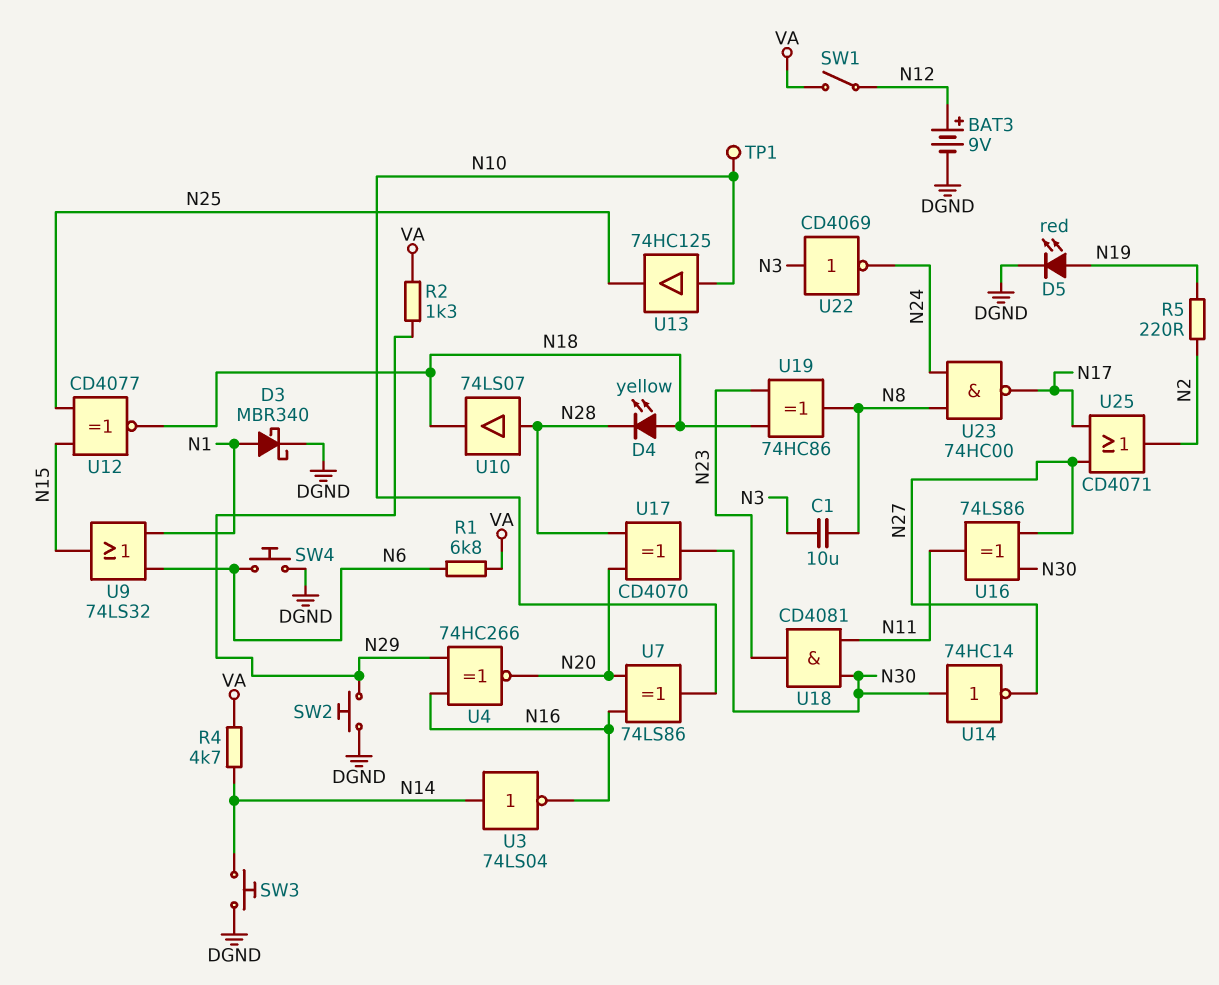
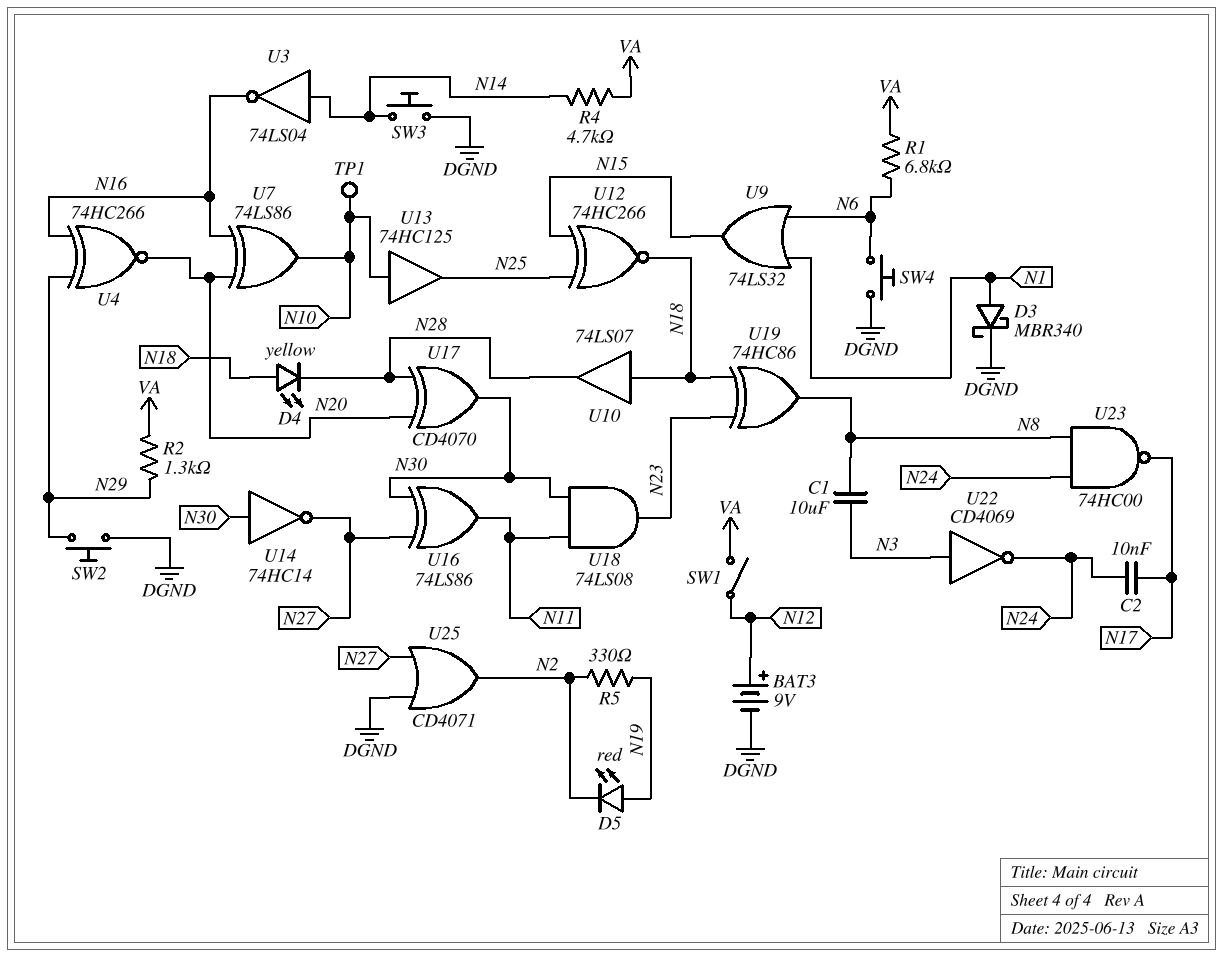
C2: none -> 10nF (N17, N24)
D5: LED red (A N19, K DGND) -> LED red (A N19, K N2)
R5: 220 (N2, N19) -> 330 (N2, N19)
U10: buffer 74LS07 (in N28, out N18) -> buffer 74LS07 (in N18, out N28)
U12: XNOR CD4077 (in N15, in N25, out N18) -> XNOR 74HC266 (in N15, in N25, out N18)
U18: AND CD4081 (in N11, in N30, out N23) -> AND 74LS08 (in N11, in N30, out N23)
U25: OR CD4071 (in N17, in N27, out N2) -> OR CD4071 (in DGND, in N27, out N2)

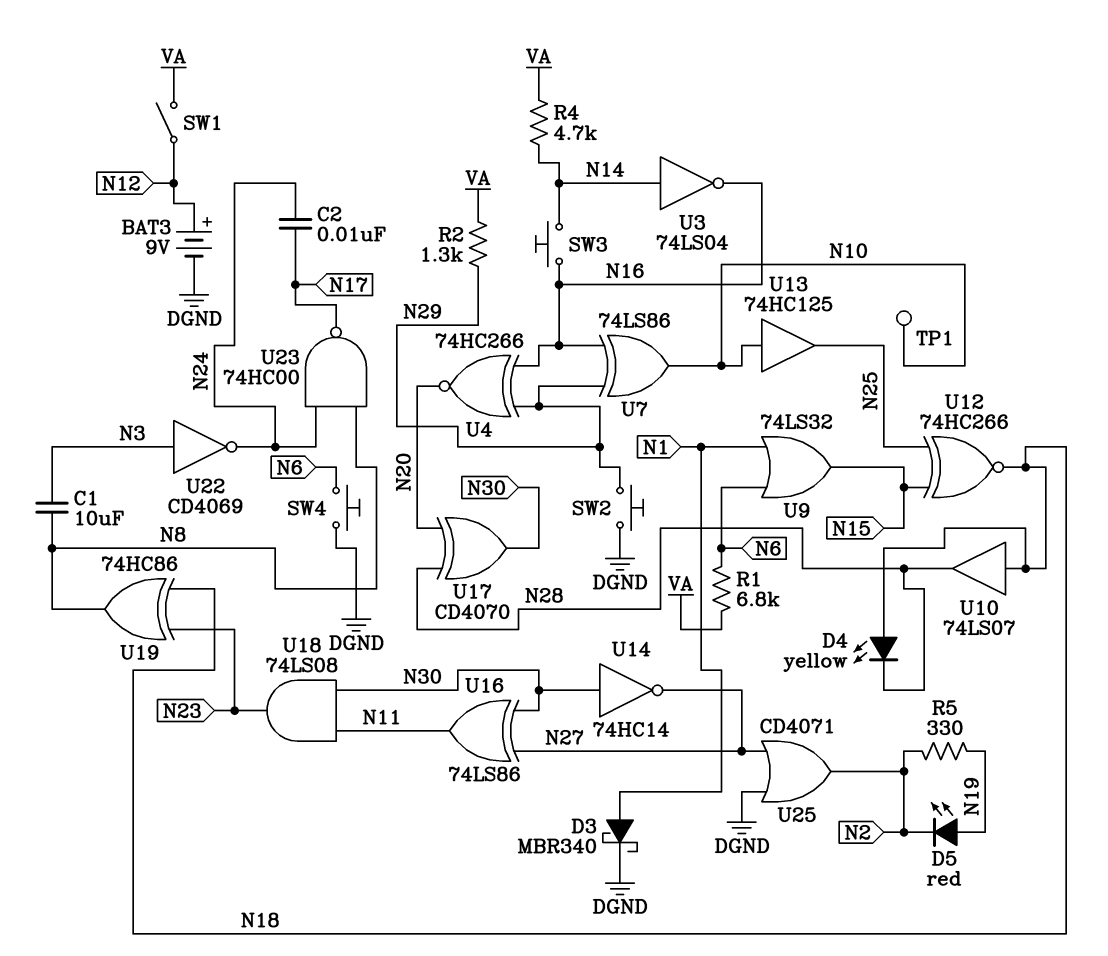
SW3: button (DGND, N14) -> button (N14, N16)
U7: XOR 74LS86 (in N16, in N20, out N10) -> XOR 74LS86 (in N16, in N29, out N10)

